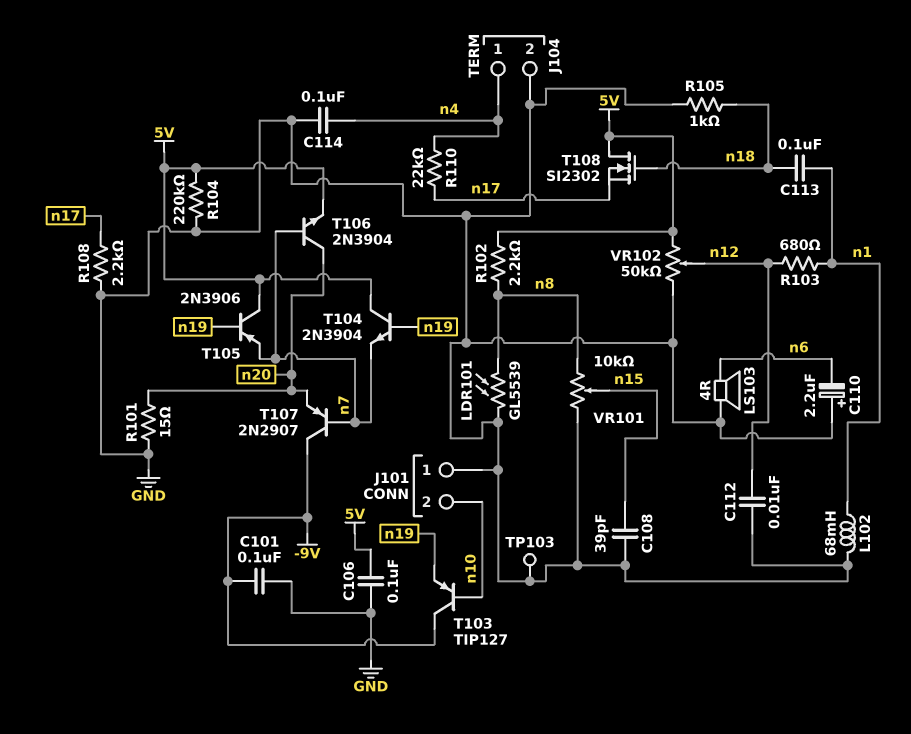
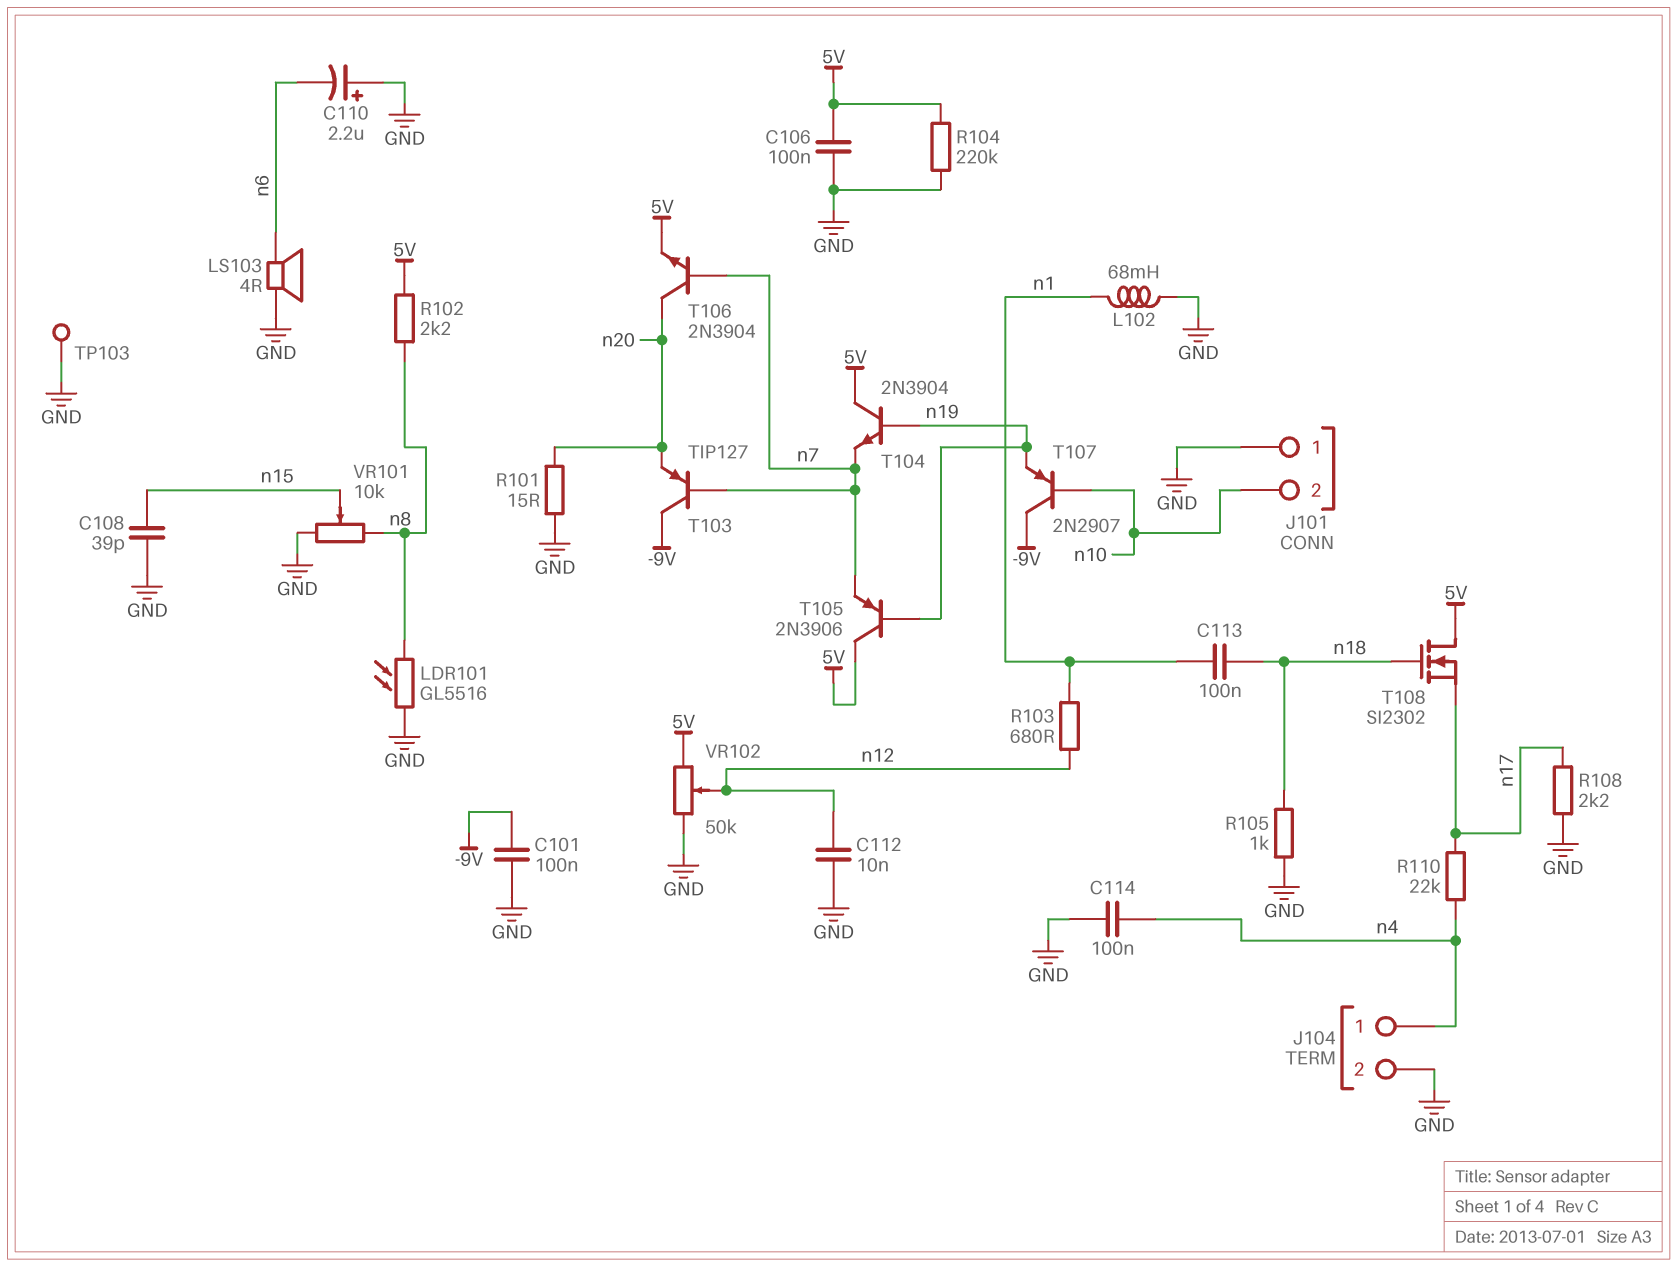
LDR101: GL5539 (GND, n8) -> GL5516 (GND, n8)
T103: PNP TIP127 (B n10, C -9V, E n19) -> PNP TIP127 (B n7, C -9V, E n20)
T107: PNP 2N2907 (B n7, C -9V, E n20) -> PNP 2N2907 (B n10, C -9V, E n19)

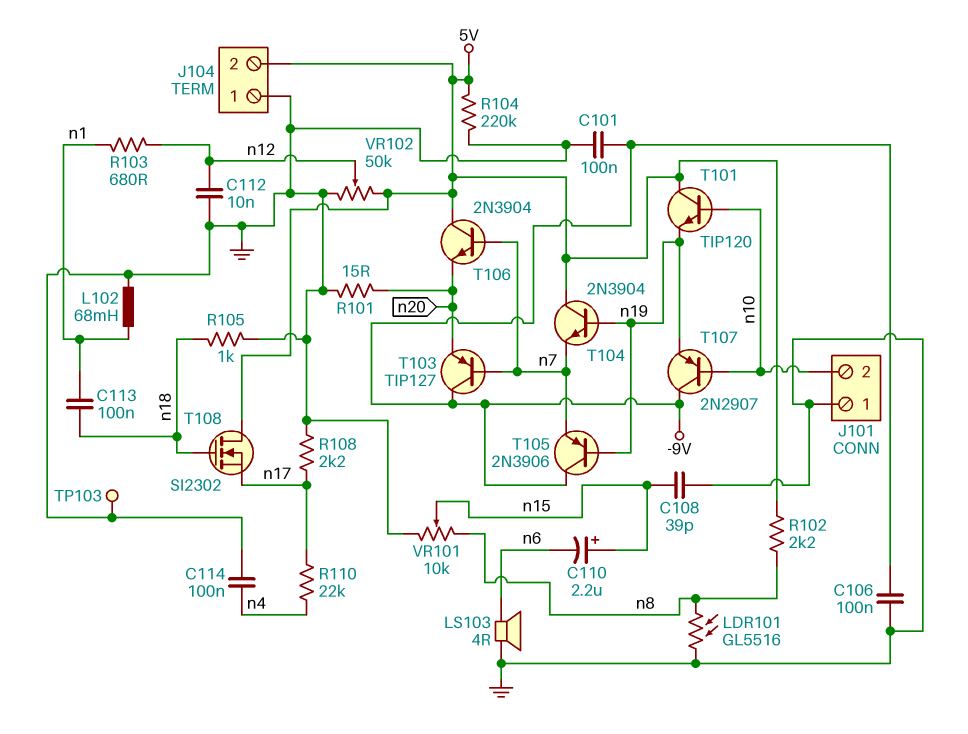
C106: 100nF (5V, GND) -> 100nF (-9V, GND)
C110: 2.2uF (plus GND, minus n6) -> 2.2uF (plus n15, minus n6)
J104 pin 1: n4 -> GND
J104 pin 2: GND -> 5V
T101: none -> NPN TIP120 (B n10, C 5V, E n19)
T105: PNP 2N3906 (B n19, C 5V, E n7) -> PNP 2N3906 (B n19, C -9V, E n7)
T106: NPN 2N3904 (B n7, C n20, E 5V) -> NPN 2N3904 (B n7, C 5V, E n20)

